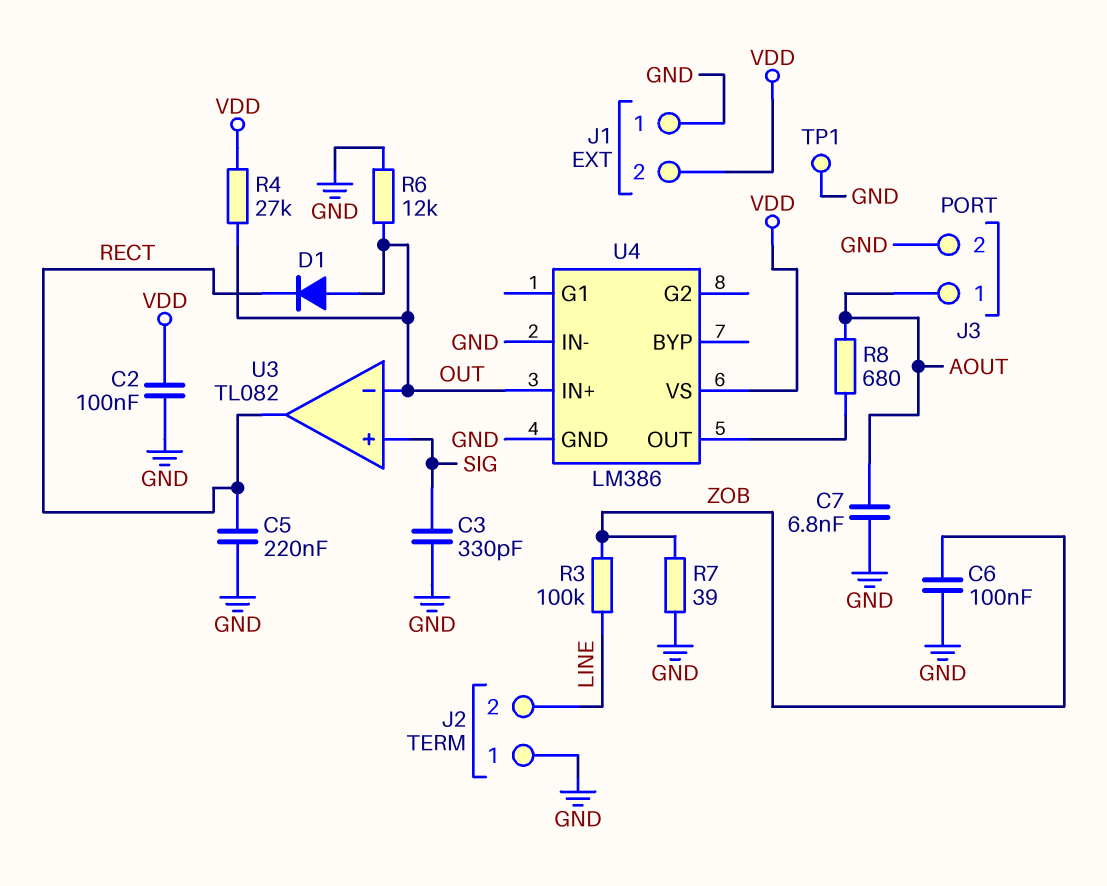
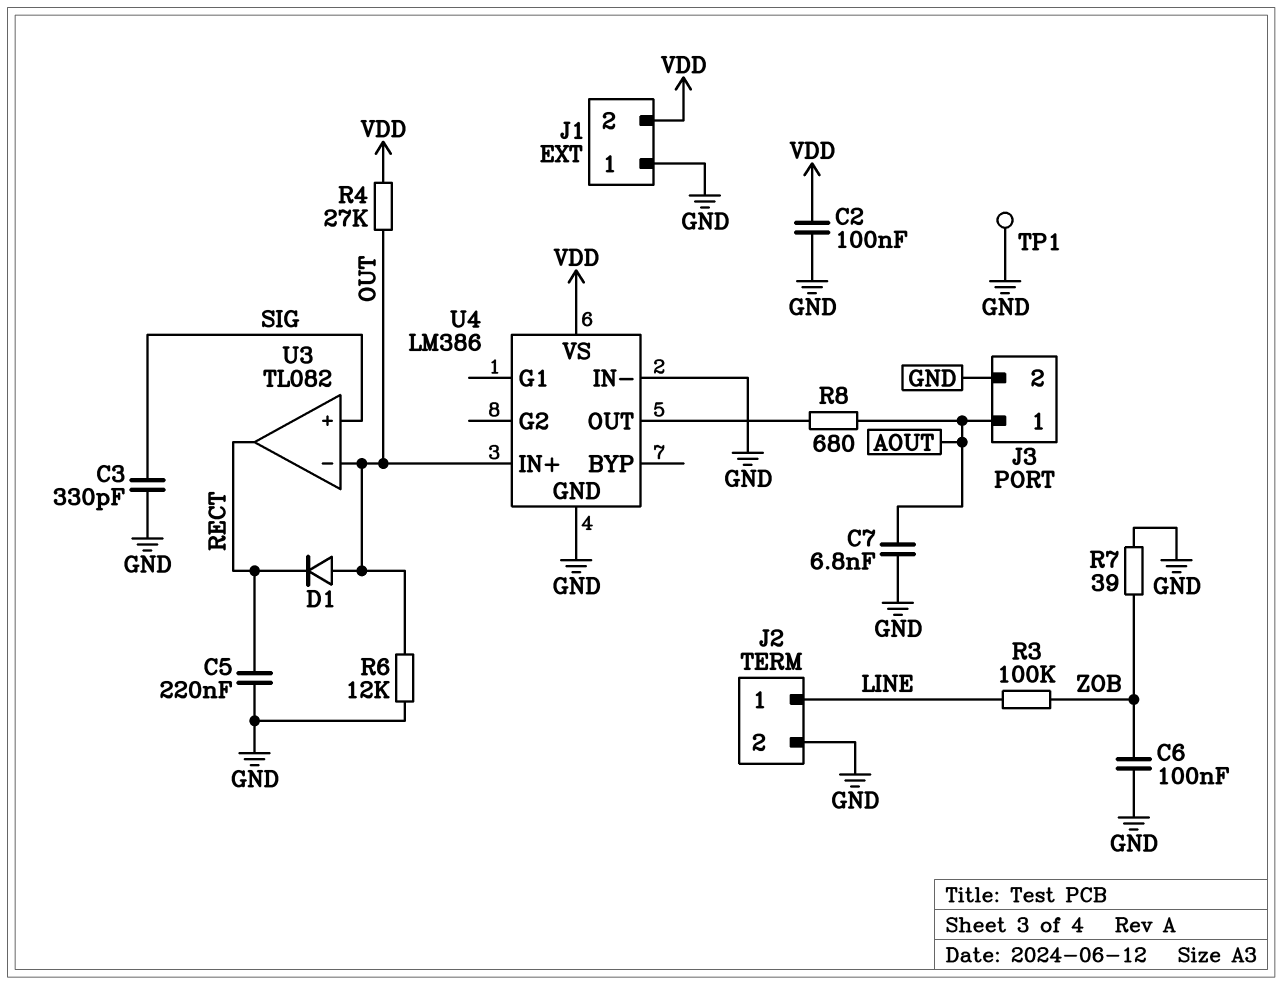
J2 pin 1: GND -> LINE
J2 pin 2: LINE -> GND

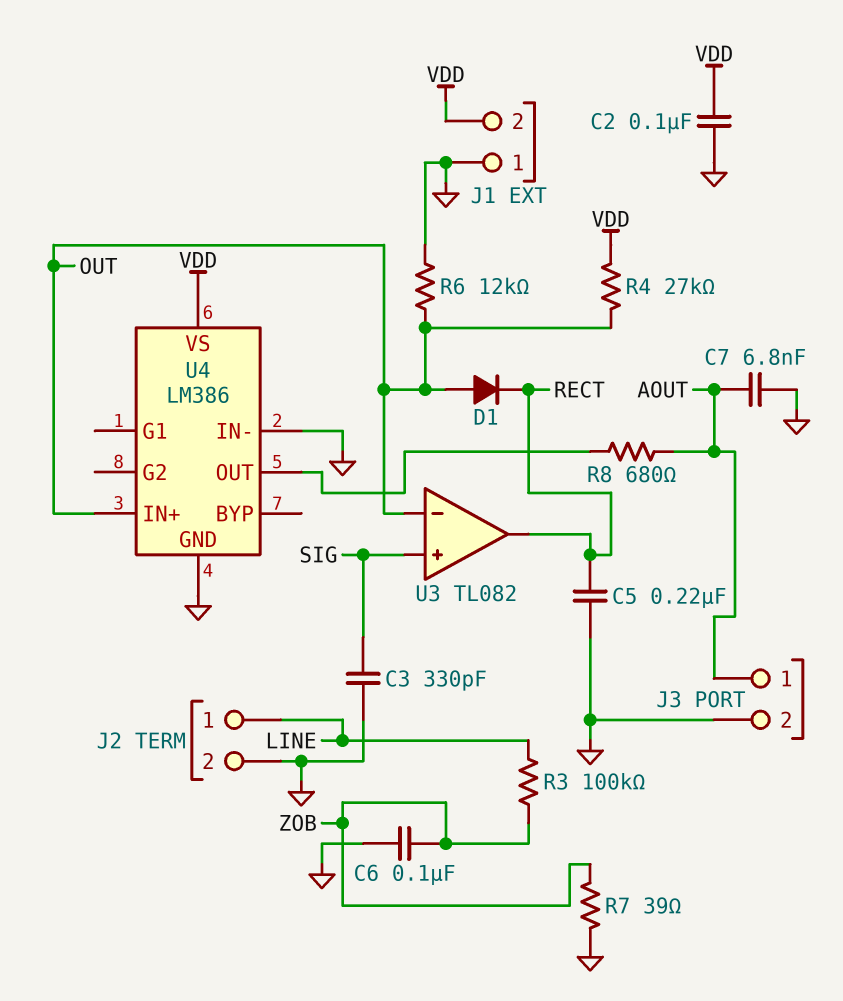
TP1: test point (GND) -> none

